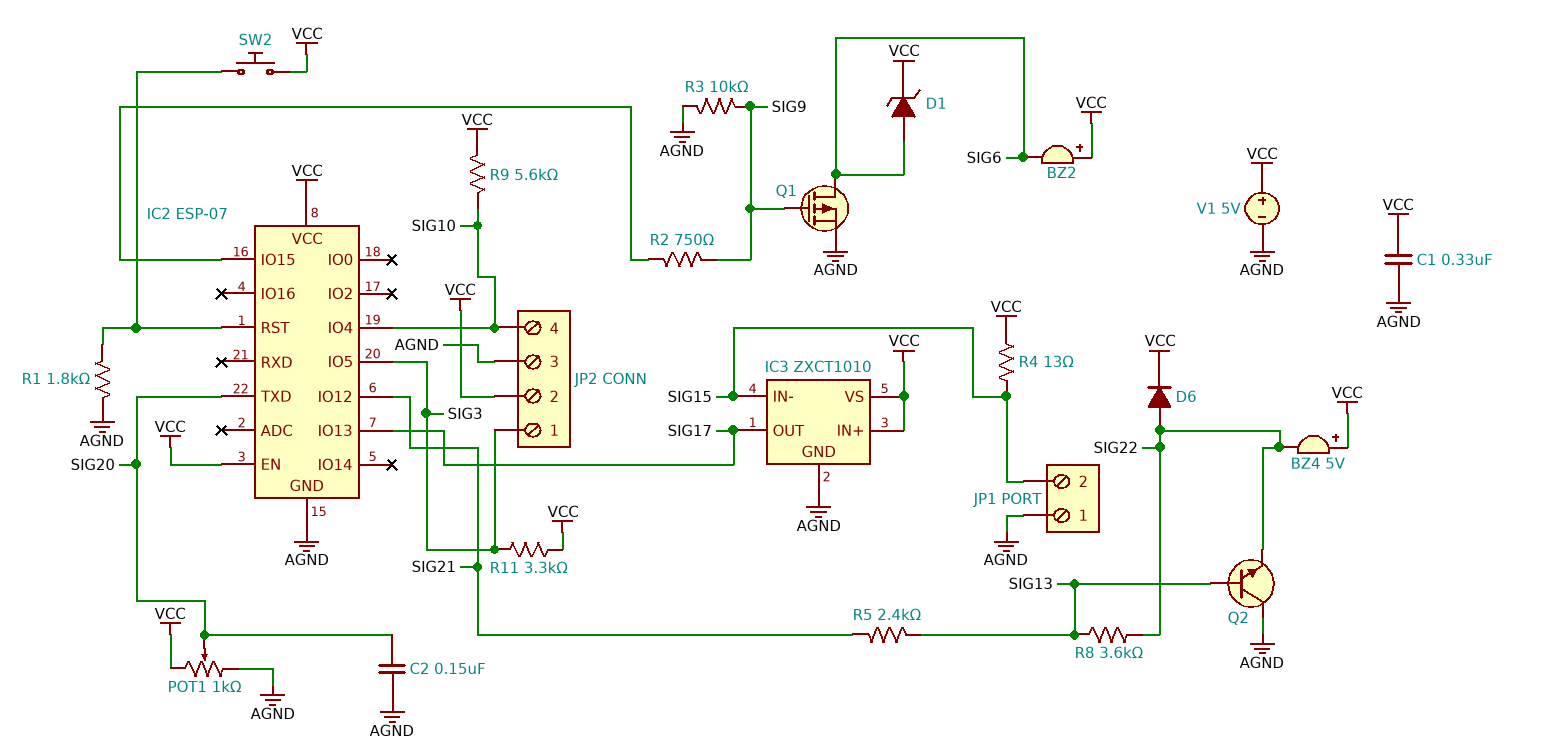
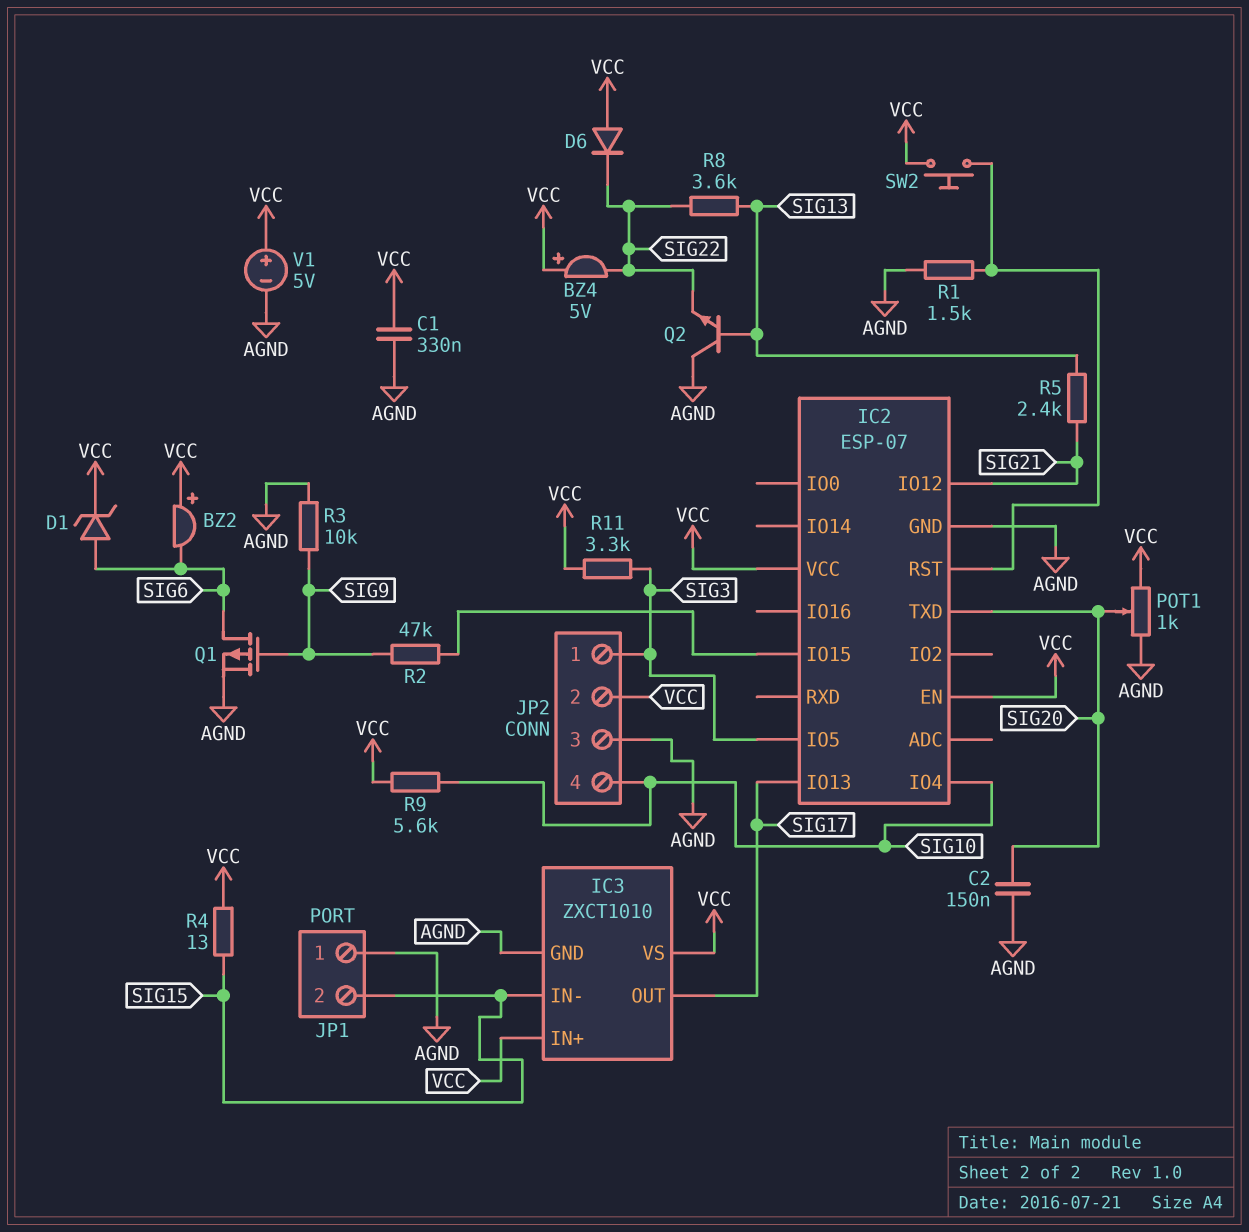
D6: diode (A SIG22, K VCC) -> diode (A VCC, K SIG22)
R1: 1.8k (AGND, IC2/RST) -> 1.5k (AGND, IC2/RST)
R2: 750 (IC2/IO15, SIG9) -> 47k (IC2/IO15, SIG9)

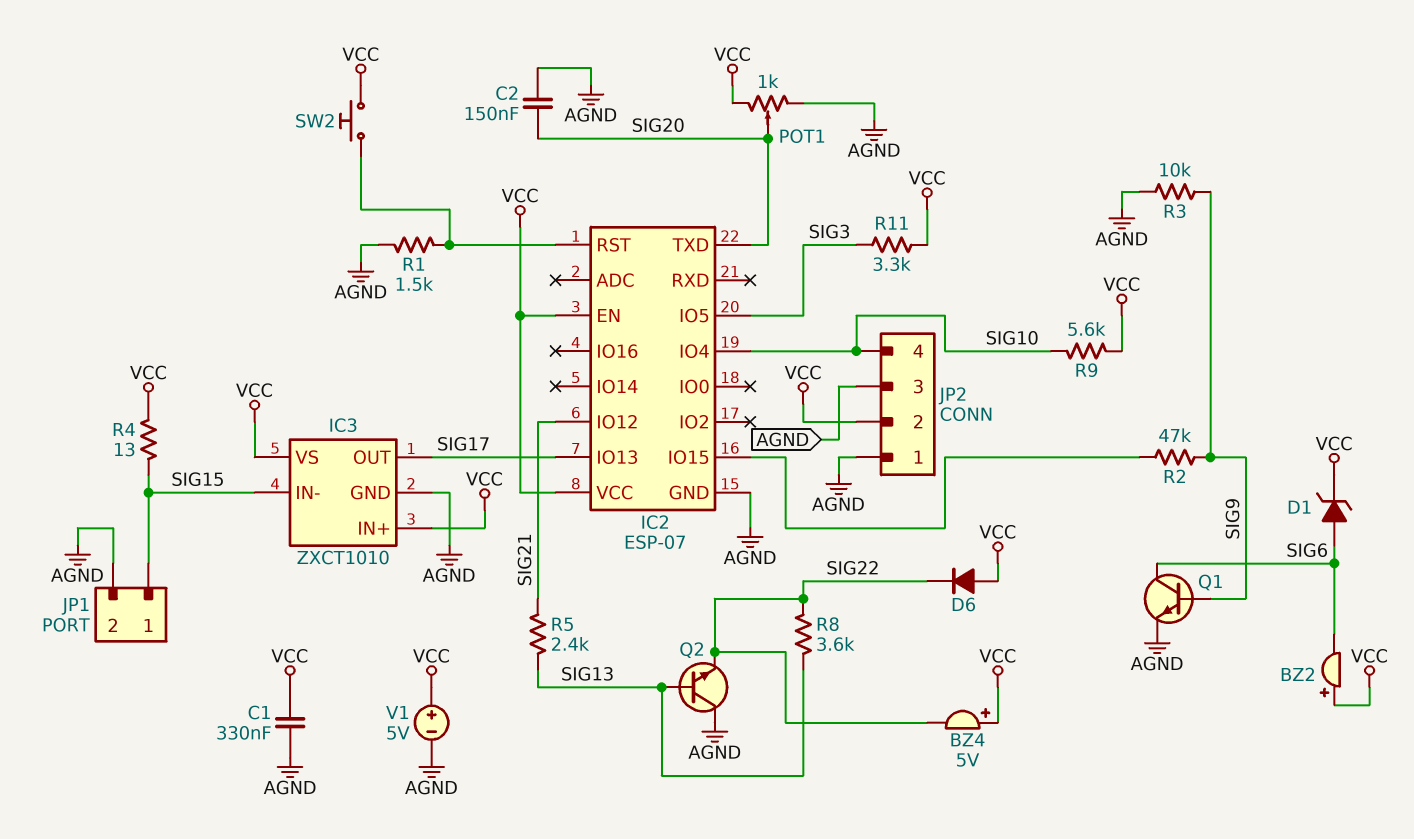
JP1 pin 1: AGND -> SIG15
JP1 pin 2: SIG15 -> AGND
JP2 pin 1: SIG3 -> AGND
Q1: PMOS (G SIG9, D SIG6, S AGND) -> NPN (B SIG9, C SIG6, E AGND)

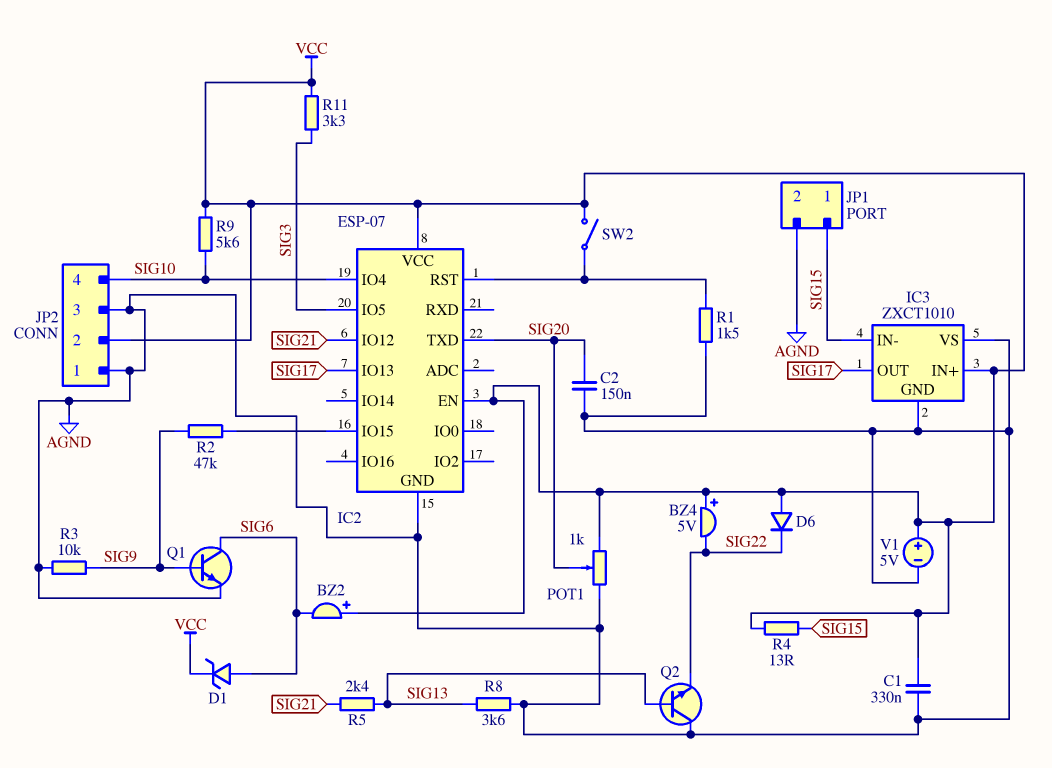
IC3 pin VS: VCC -> AGND
R8: 3.6k (SIG13, SIG22) -> 3.6k (AGND, SIG13)
SW2: button (IC2/RST, VCC) -> switch (IC2/RST, VCC)

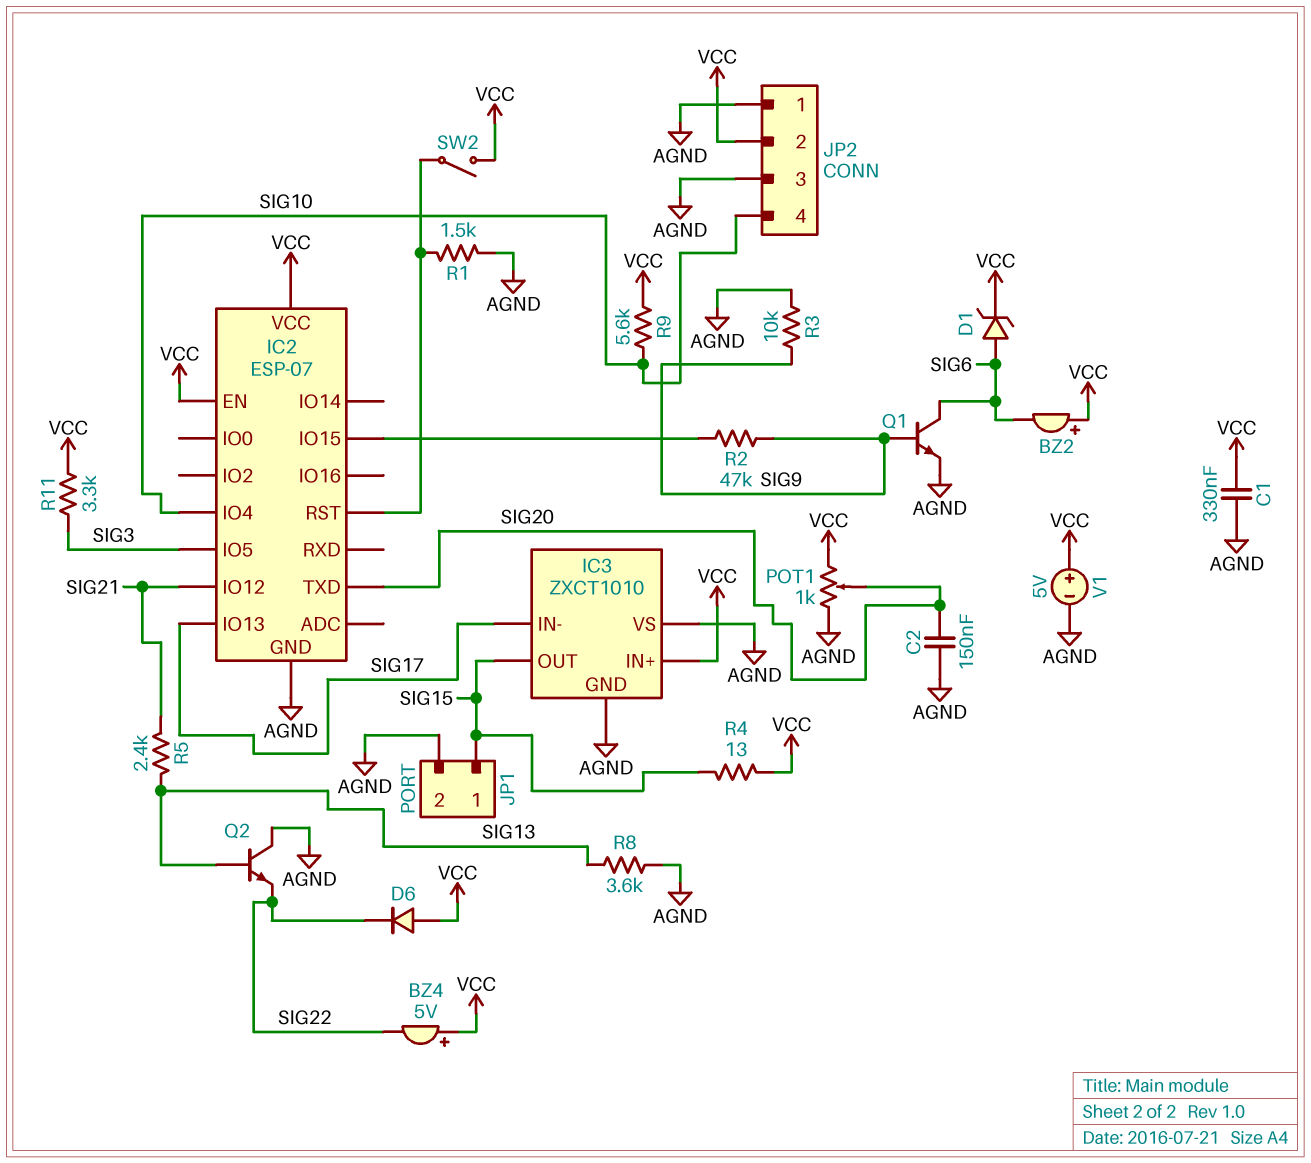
IC3 pin IN-: SIG15 -> SIG17
IC3 pin OUT: SIG17 -> SIG15

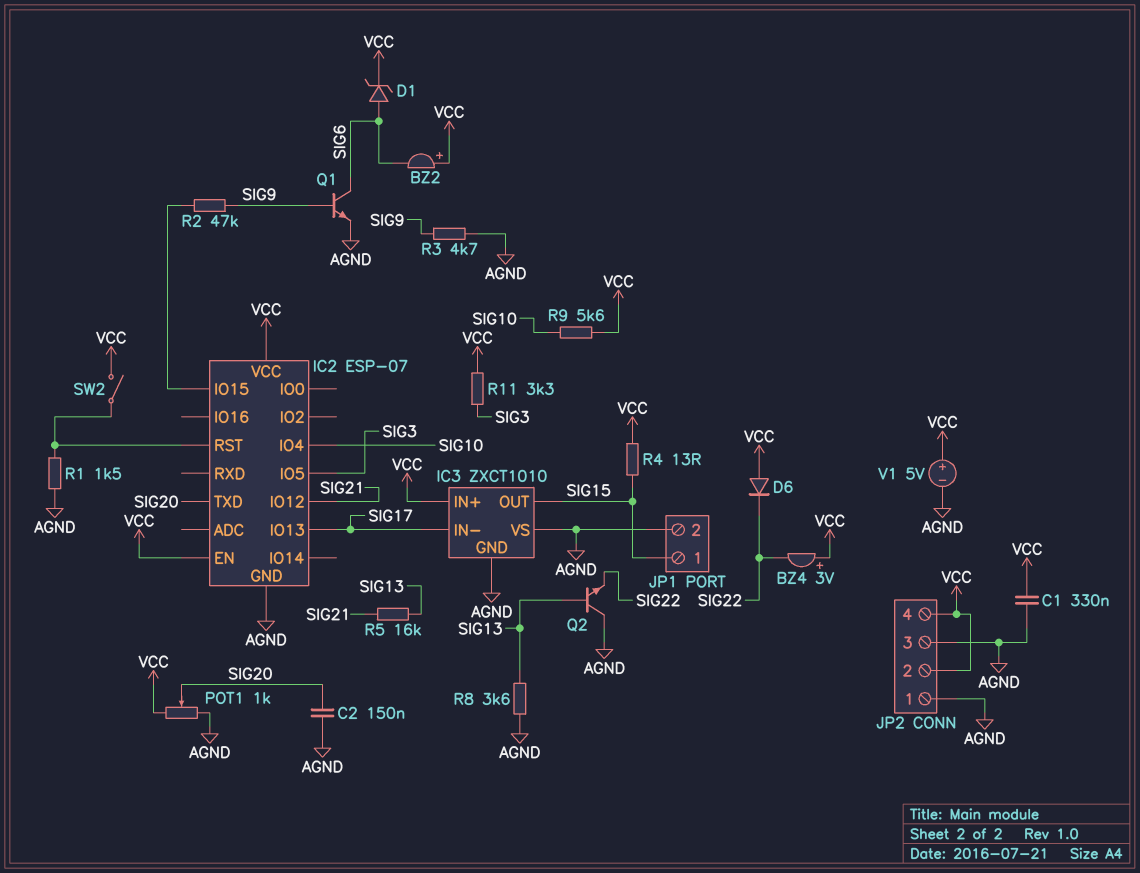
BZ4: buzzer 5V (plus VCC, minus SIG22) -> buzzer 3V (plus VCC, minus SIG22)
JP2 pin 4: SIG10 -> VCC
R3: 10k (AGND, SIG9) -> 4.7k (AGND, SIG9)
R5: 2.4k (SIG13, SIG21) -> 16k (SIG13, SIG21)

